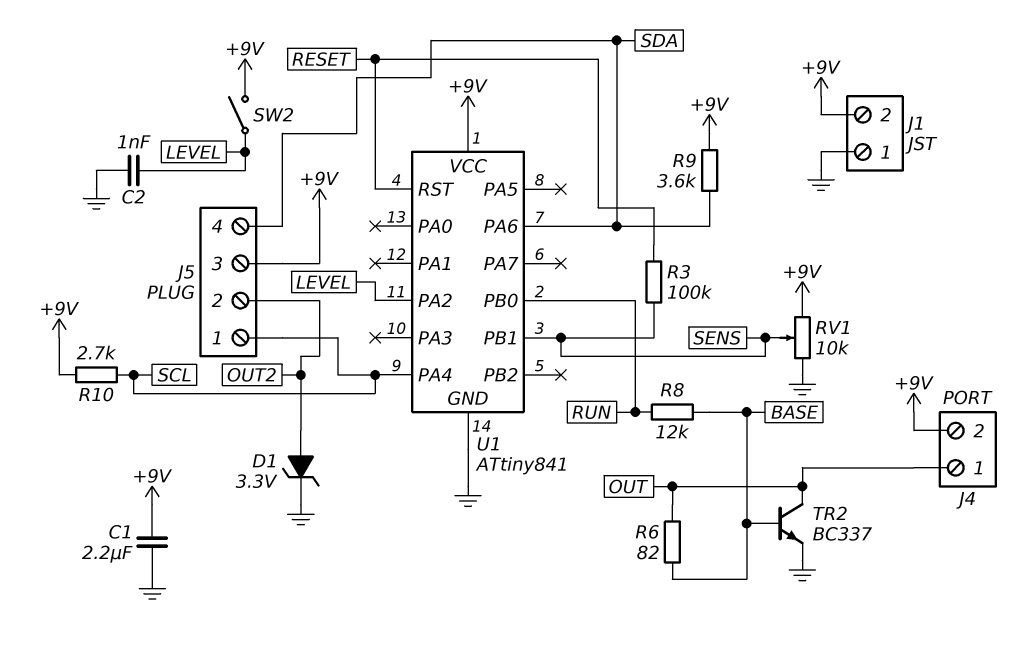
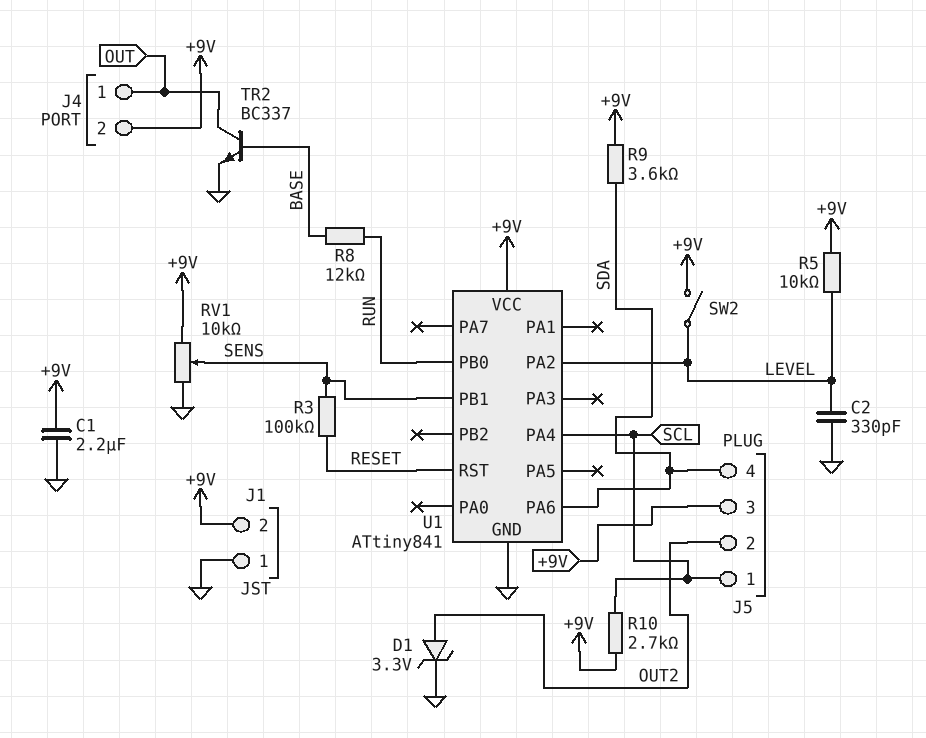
C2: 1nF (GND, LEVEL) -> 330pF (GND, LEVEL)
R5: none -> 10k (+9V, LEVEL)
R6: 82 (BASE, OUT) -> none

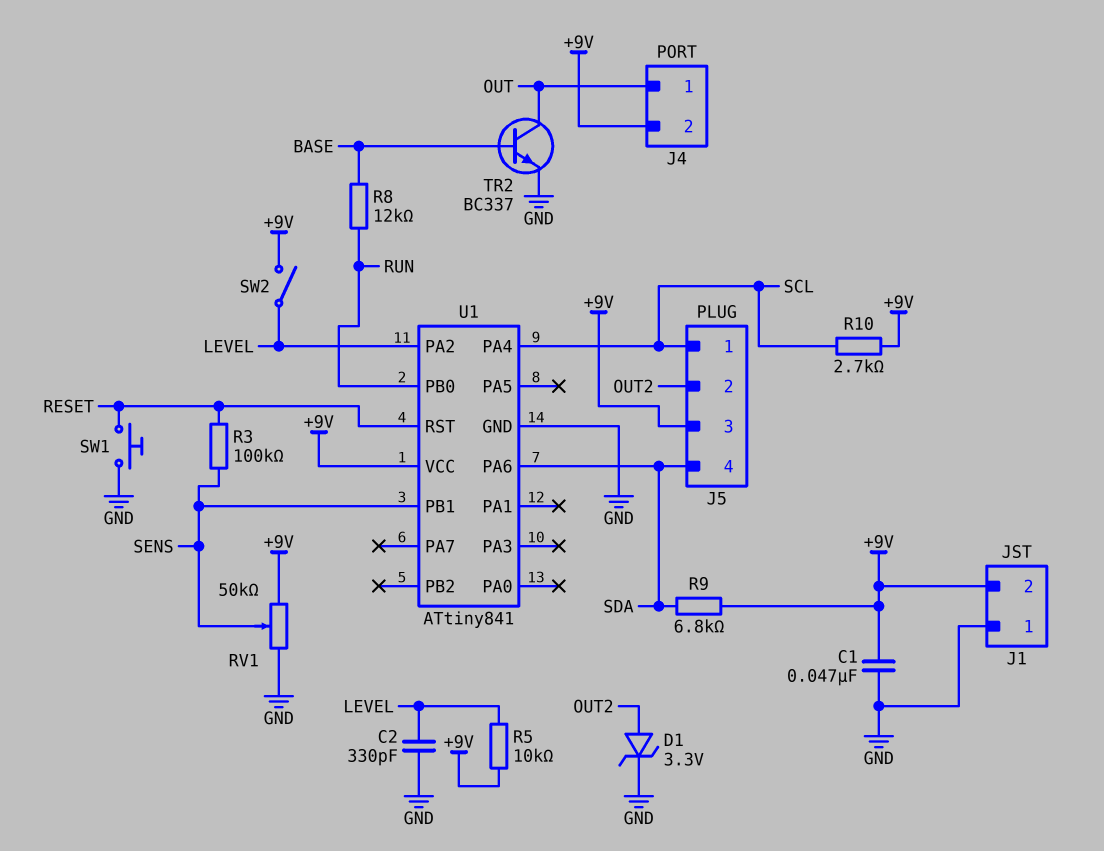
C1: 2.2uF (+9V, GND) -> 47nF (+9V, GND)
R9: 3.6k (+9V, SDA) -> 6.8k (+9V, SDA)
RV1: 10k (+9V, GND, wiper SENS) -> 50k (+9V, GND, wiper SENS)
SW1: none -> button (GND, RESET)

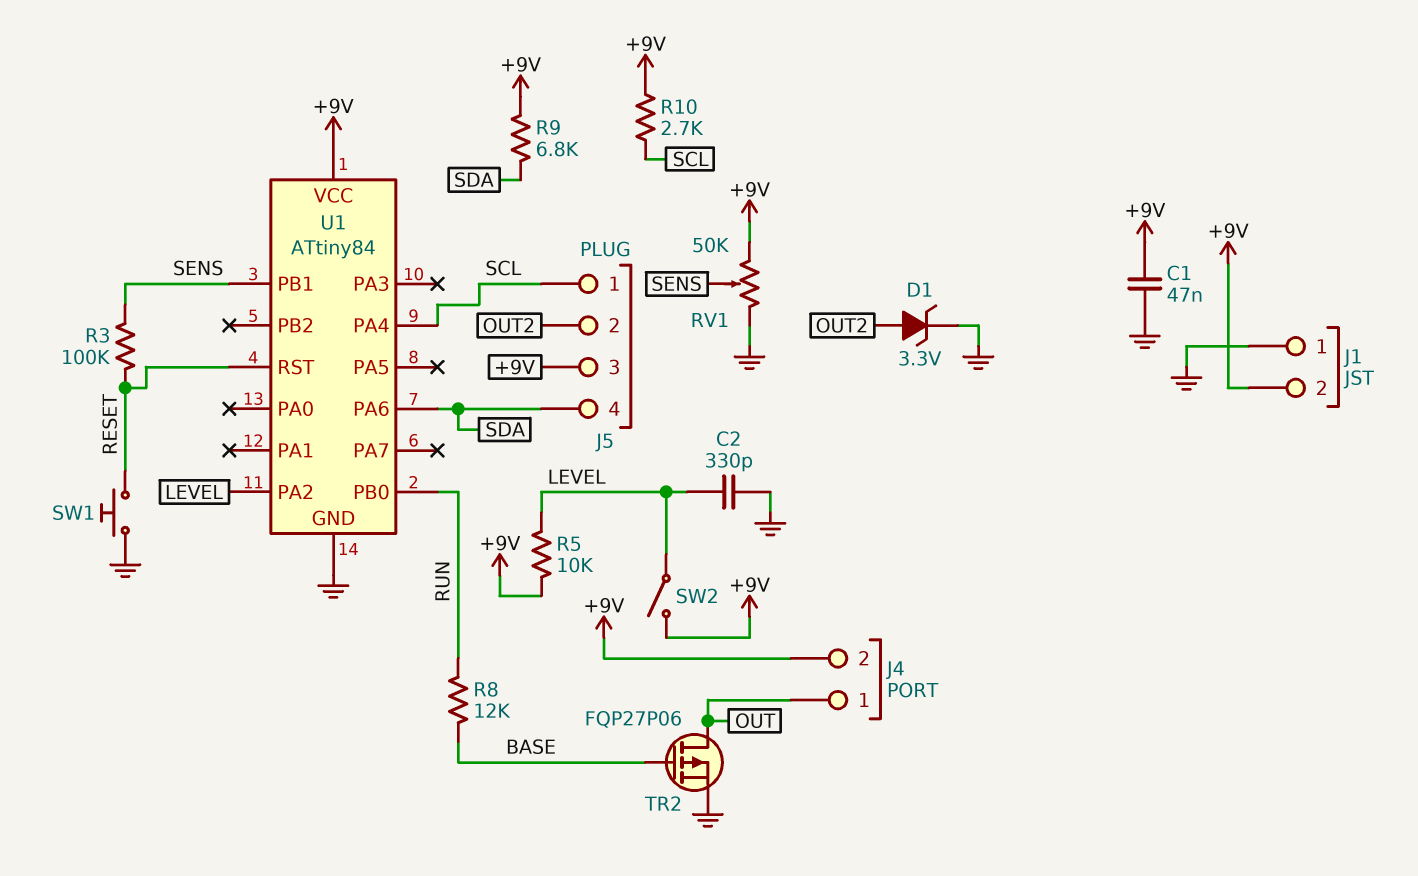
TR2: NPN BC337 (B BASE, C OUT, E GND) -> PMOS FQP27P06 (G BASE, D OUT, S GND)
U1: ATtiny841 -> ATtiny84

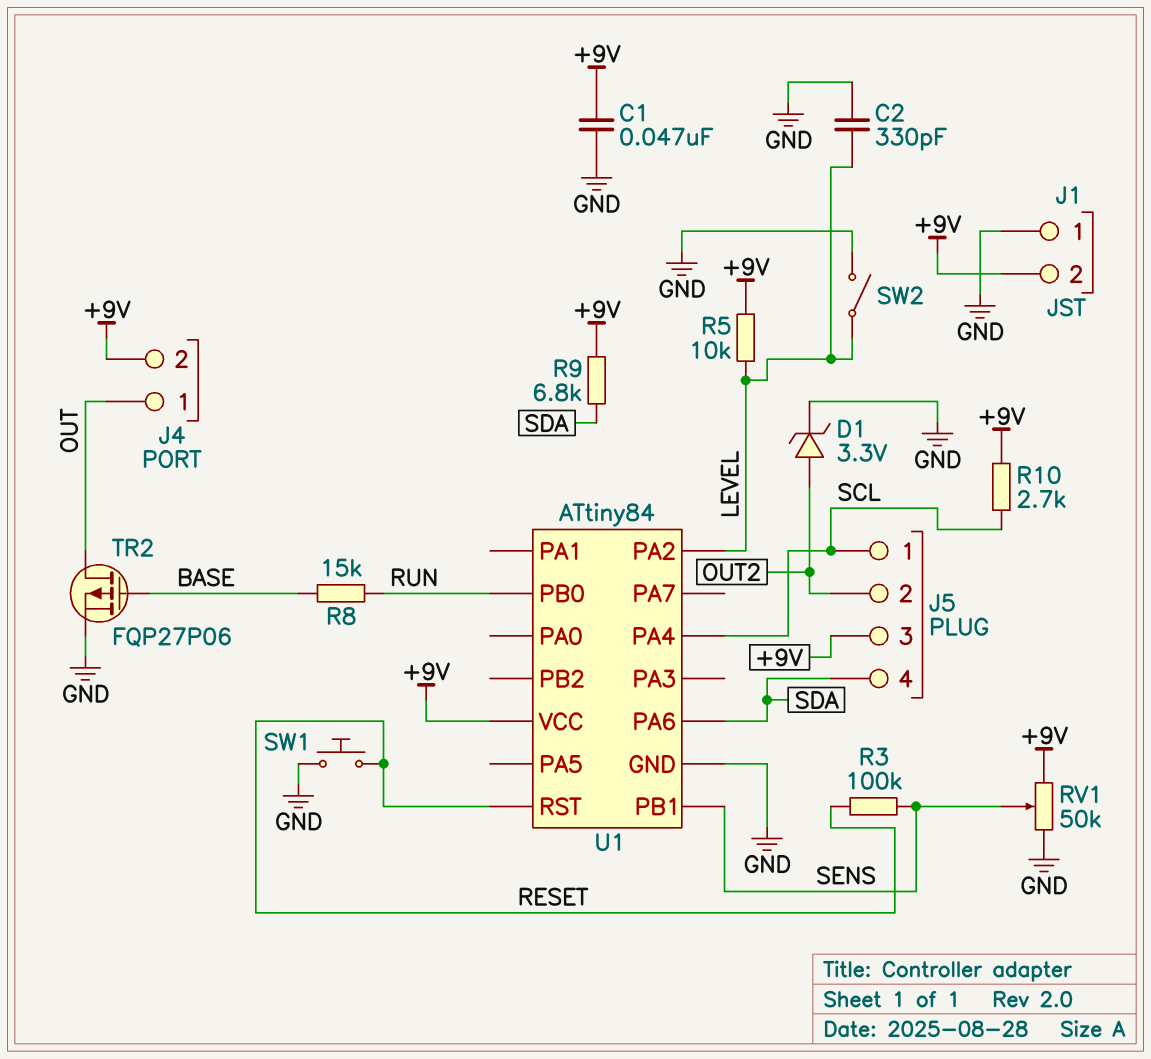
R8: 12k (BASE, RUN) -> 15k (BASE, RUN)
SW2: switch (+9V, LEVEL) -> switch (GND, LEVEL)

